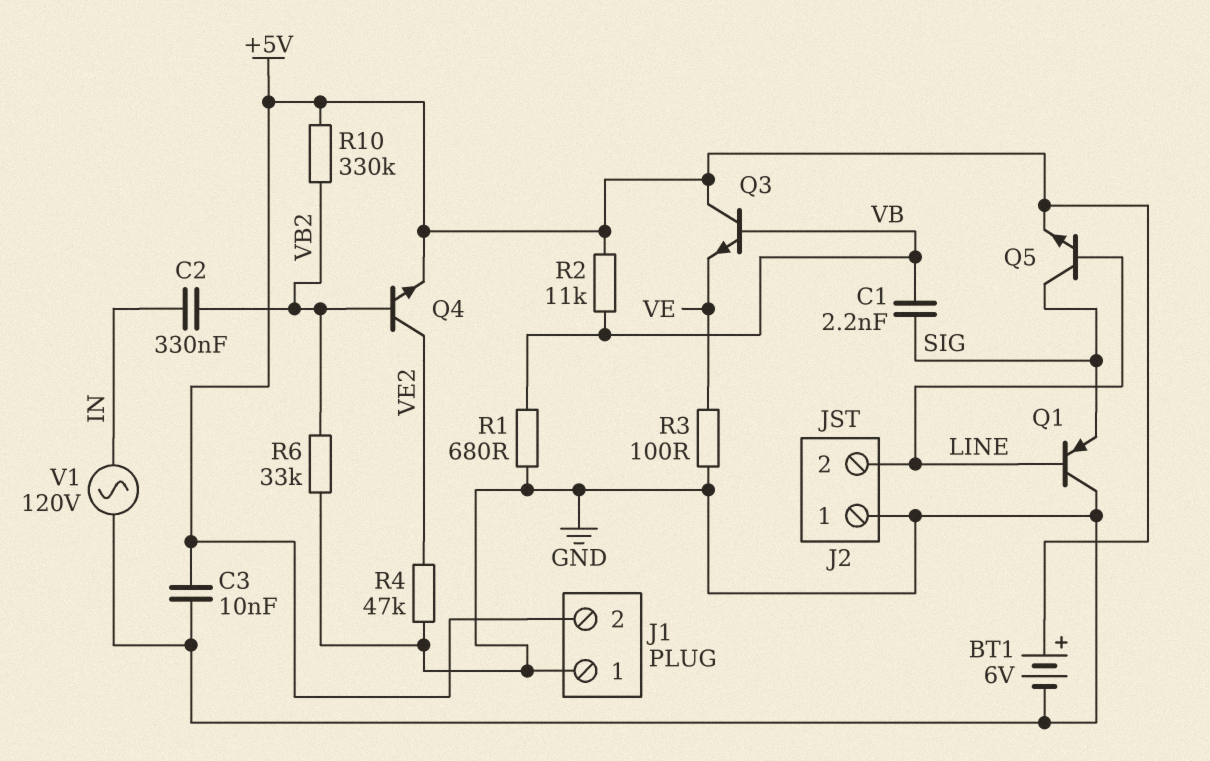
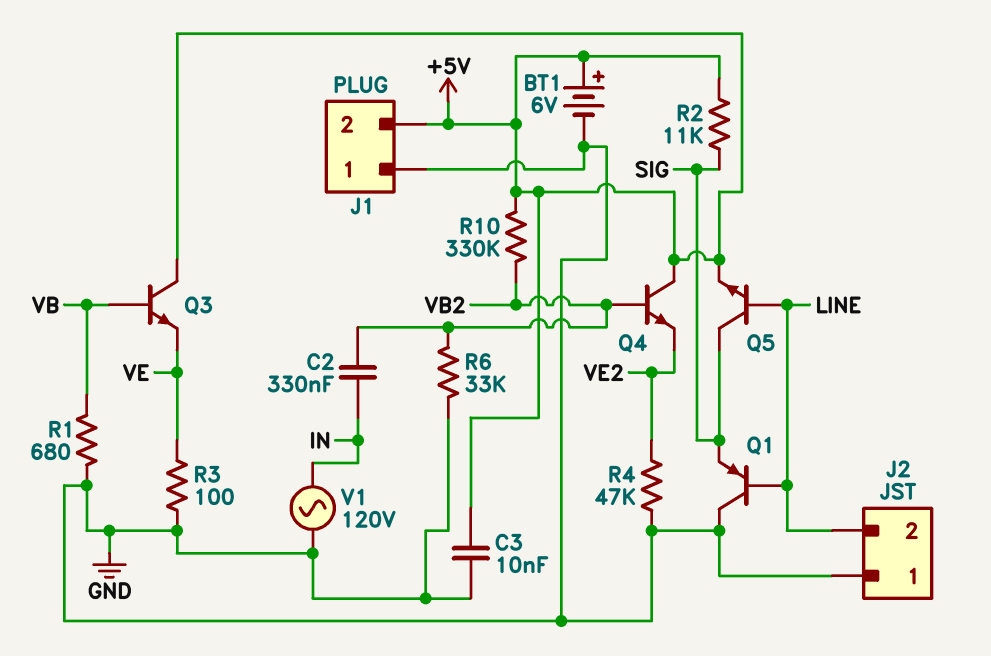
C1: 2.2nF (SIG, VB) -> none
Q4: NPN (B VB2, C VE2, E +5V) -> NPN (B VB2, C +5V, E VE2)
R2: 11k (+5V, VB) -> 11k (+5V, SIG)

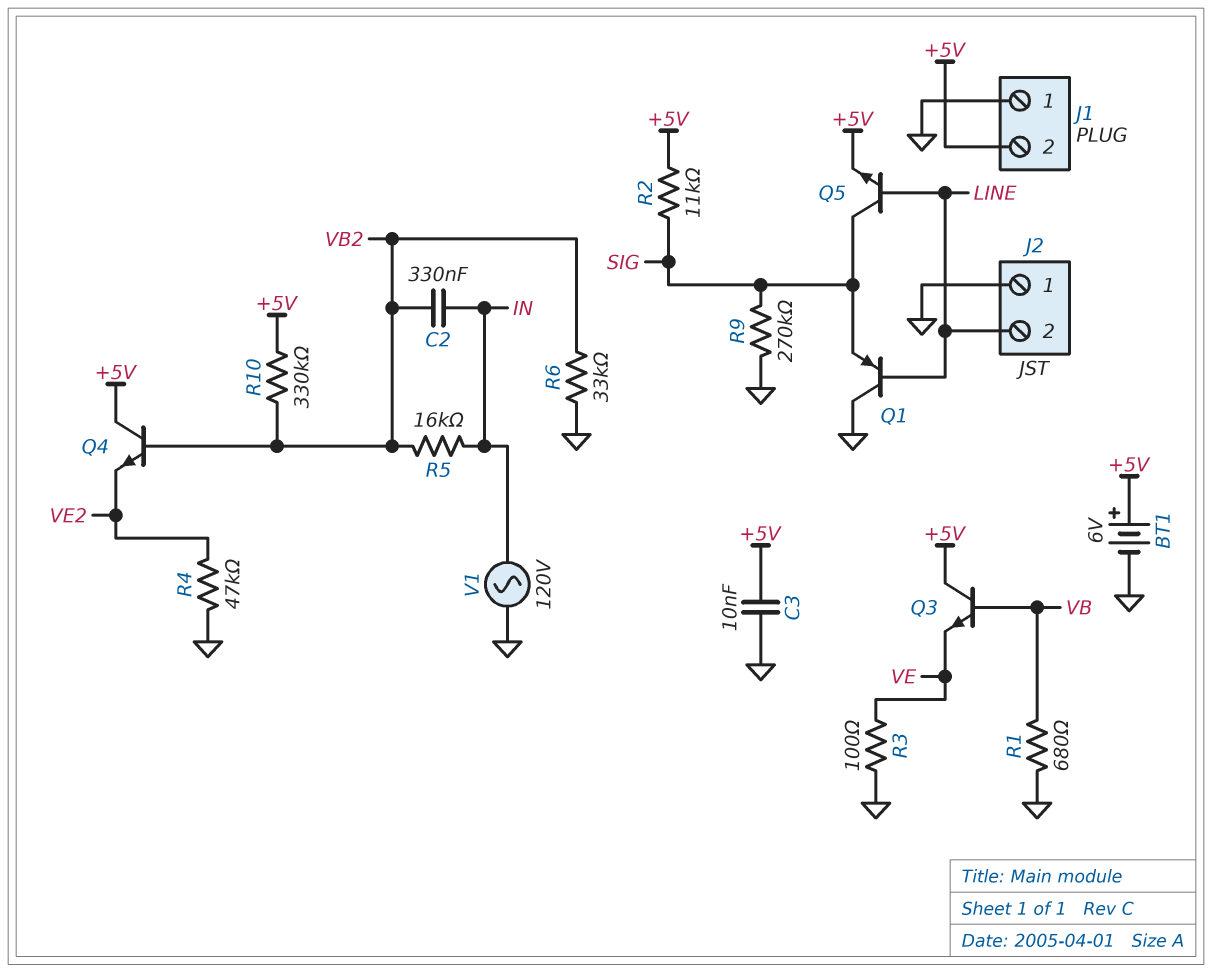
R5: none -> 16k (IN, VB2)
R9: none -> 270k (GND, SIG)

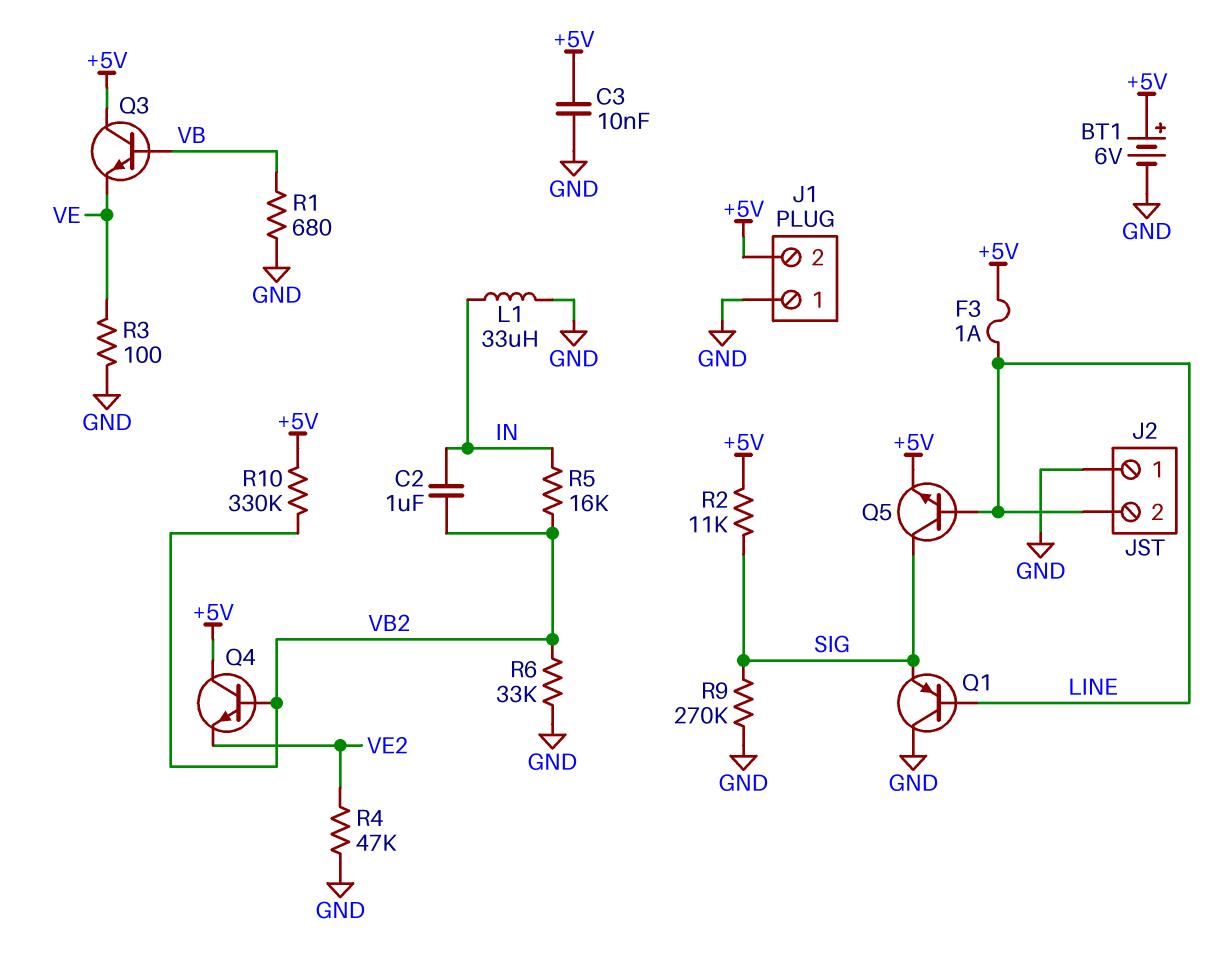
C2: 330nF (IN, VB2) -> 1uF (IN, VB2)
F3: none -> 1A (+5V, LINE)
L1: none -> 33uH (GND, IN)
V1: AC 120V (GND, IN) -> none

